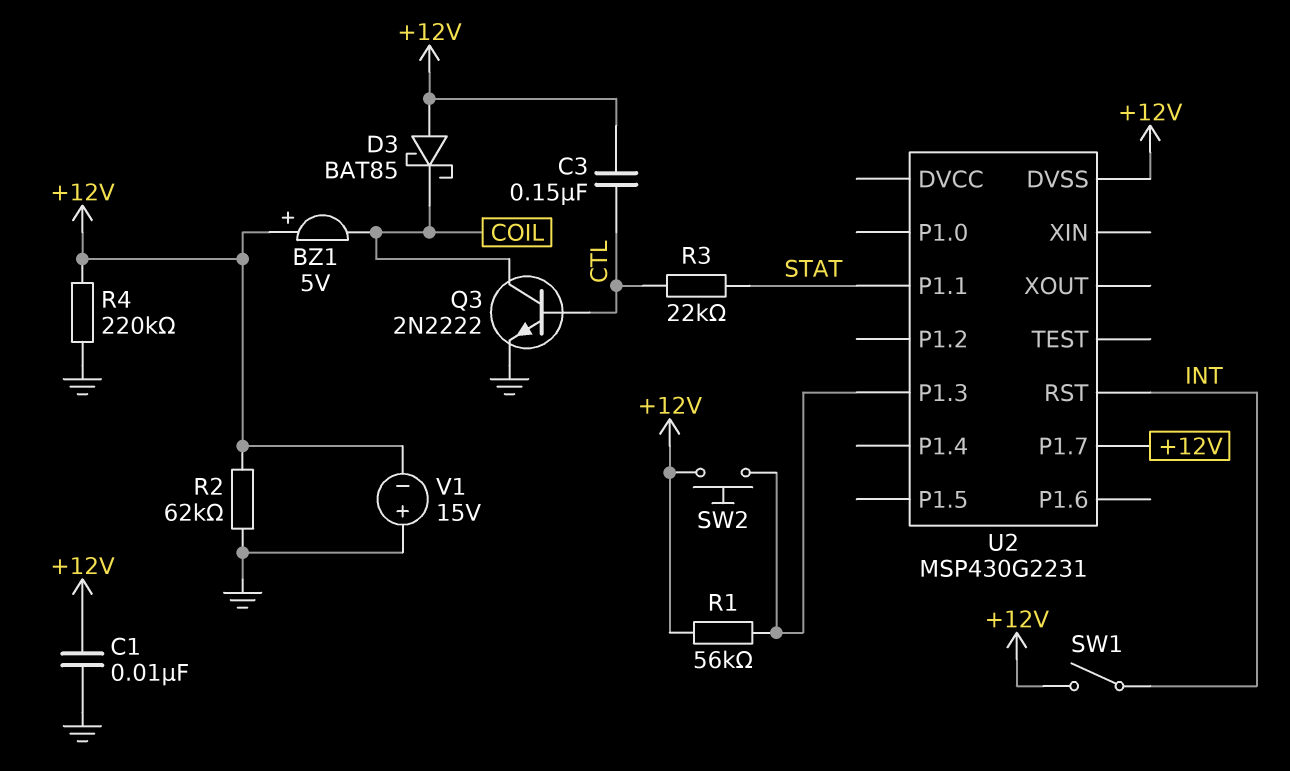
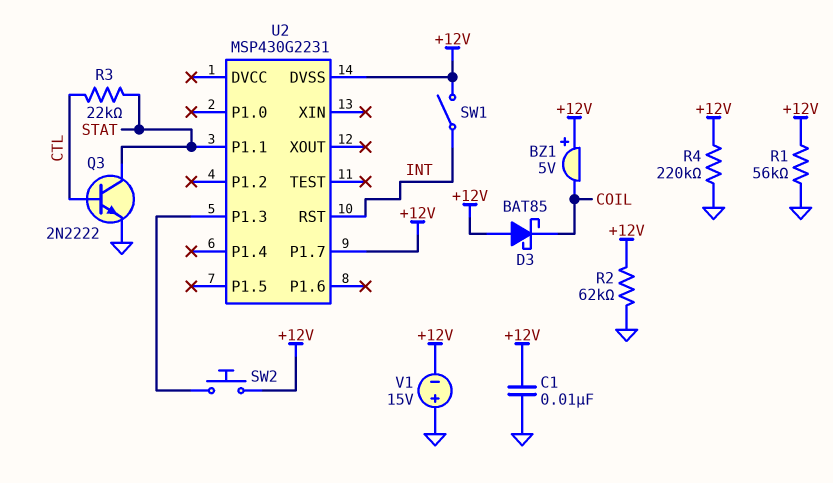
C3: 150nF (+12V, CTL) -> none
Q3: NPN 2N2222 (B CTL, C COIL, E GND) -> NPN 2N2222 (B CTL, C STAT, E GND)
R1: 56k (+12V, U2/P1.3) -> 56k (+12V, GND)

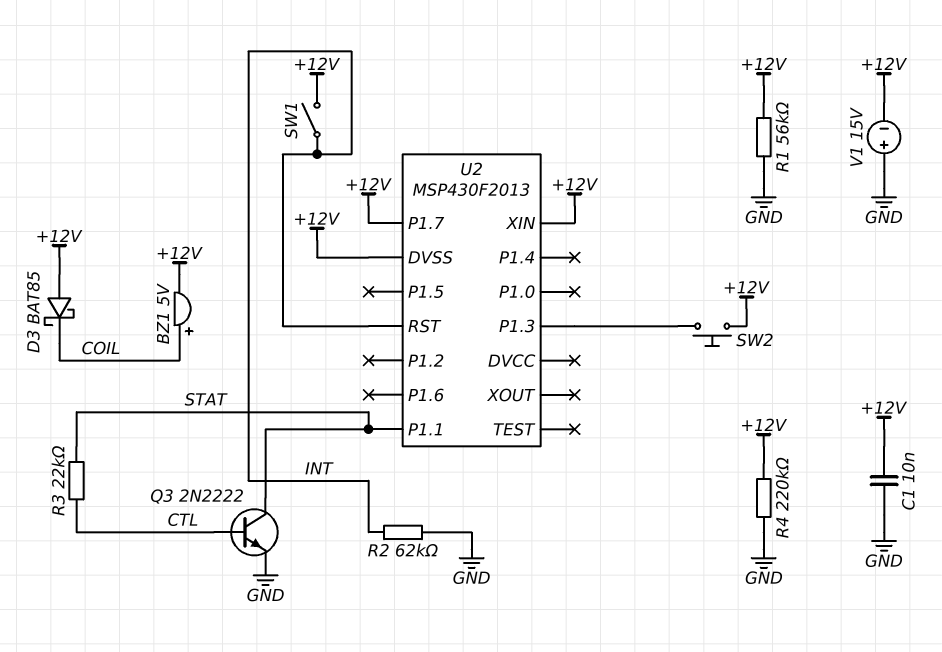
BZ1: buzzer 5V (plus +12V, minus COIL) -> buzzer 5V (plus COIL, minus +12V)
R2: 62k (+12V, GND) -> 62k (GND, INT)
U2: MSP430G2231 -> MSP430F2013
U2 pin XIN: none -> +12V

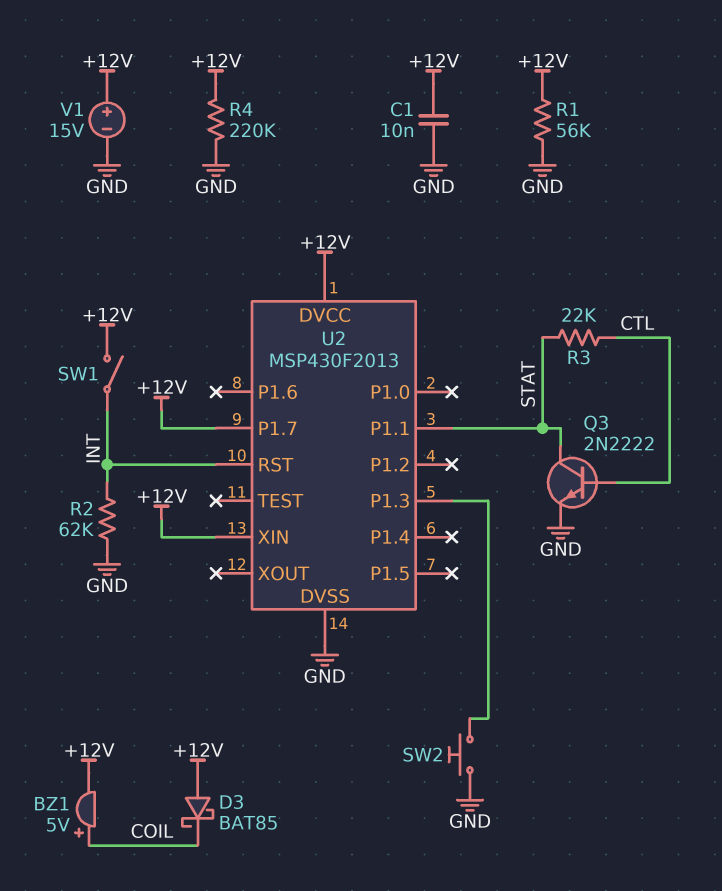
SW2: button (+12V, U2/P1.3) -> button (GND, U2/P1.3)
U2 pin DVCC: none -> +12V
U2 pin DVSS: +12V -> GND
V1: 15V (plus GND, minus +12V) -> 15V (plus +12V, minus GND)

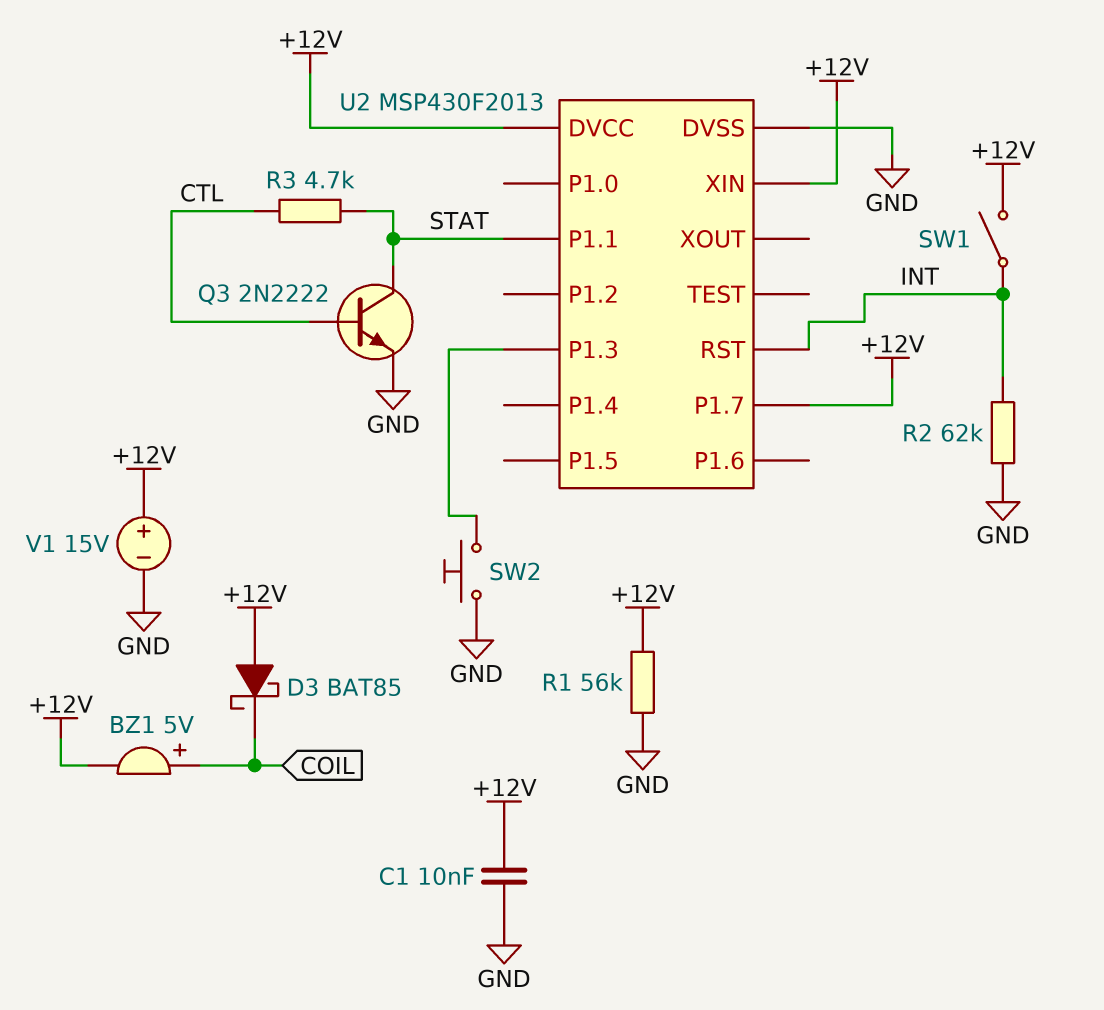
R3: 22k (CTL, STAT) -> 4.7k (CTL, STAT)
R4: 220k (+12V, GND) -> none

